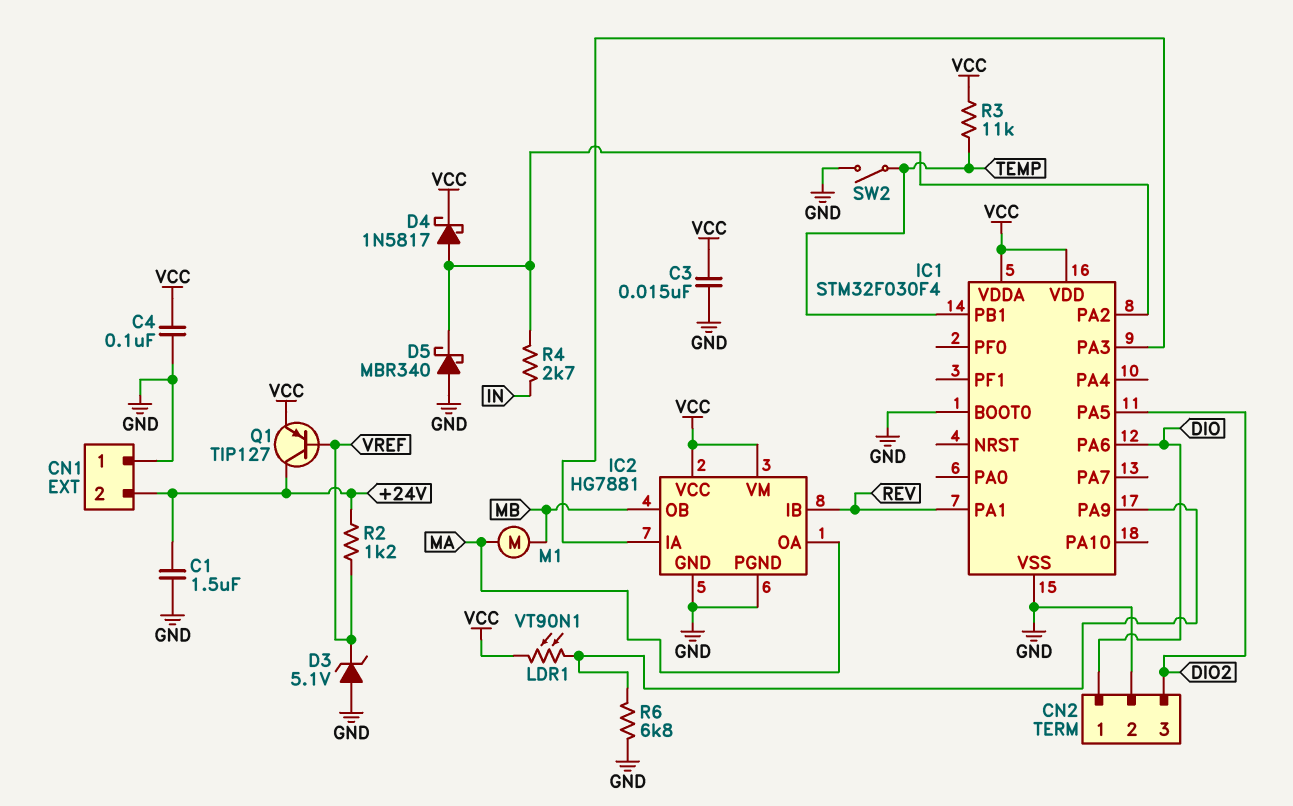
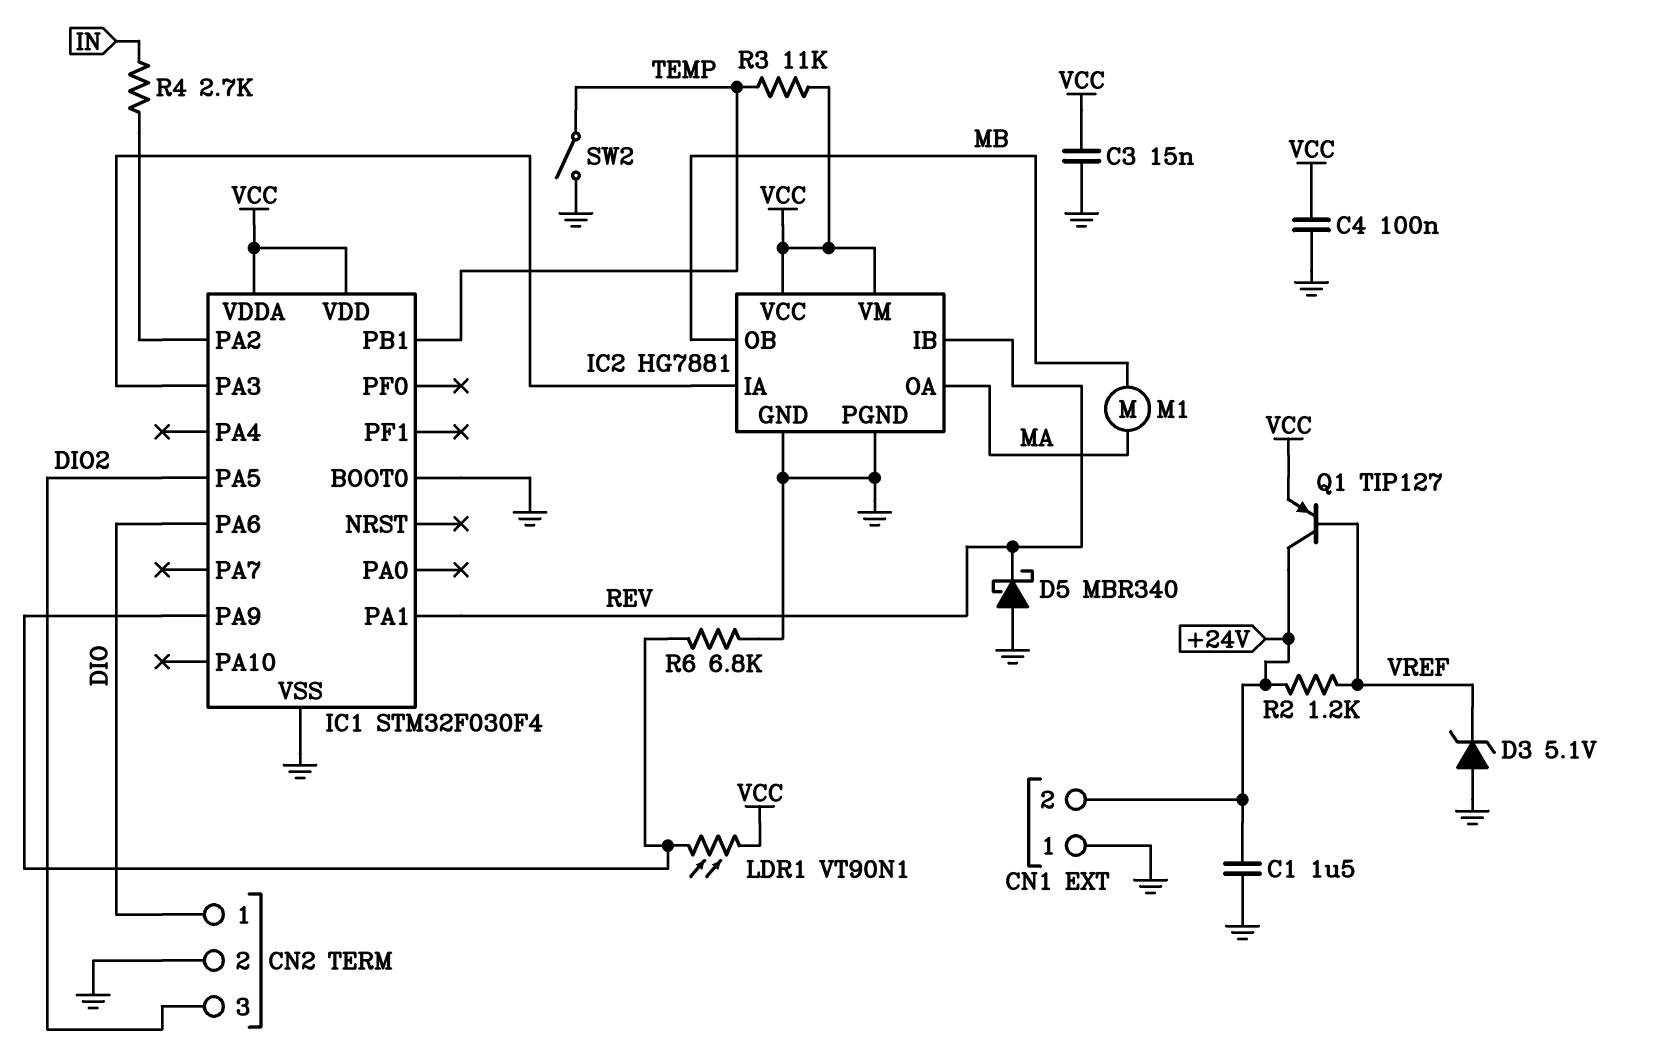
D4: schottky 1N5817 (A IC1/PA2, K VCC) -> none
D5: schottky MBR340 (A GND, K IC1/PA2) -> schottky MBR340 (A GND, K REV)

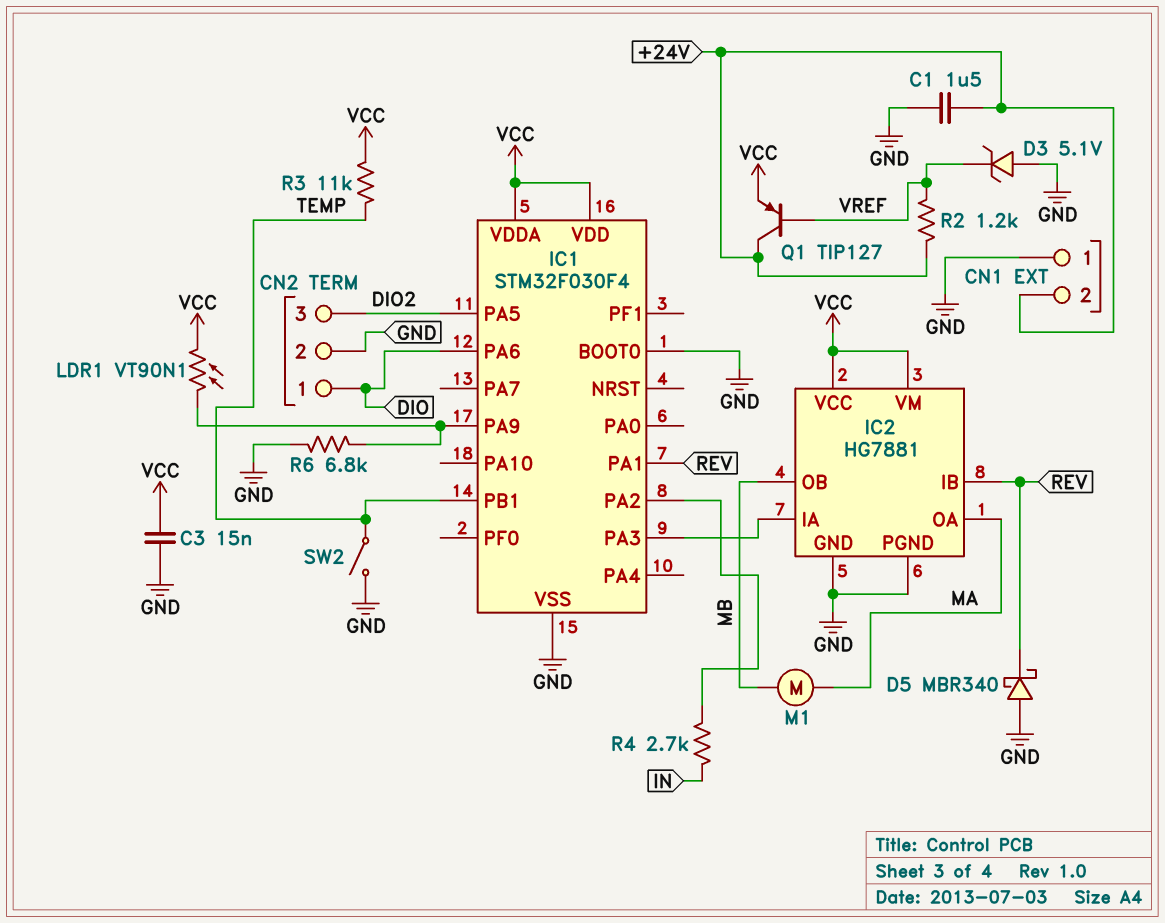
C4: 100nF (GND, VCC) -> none

